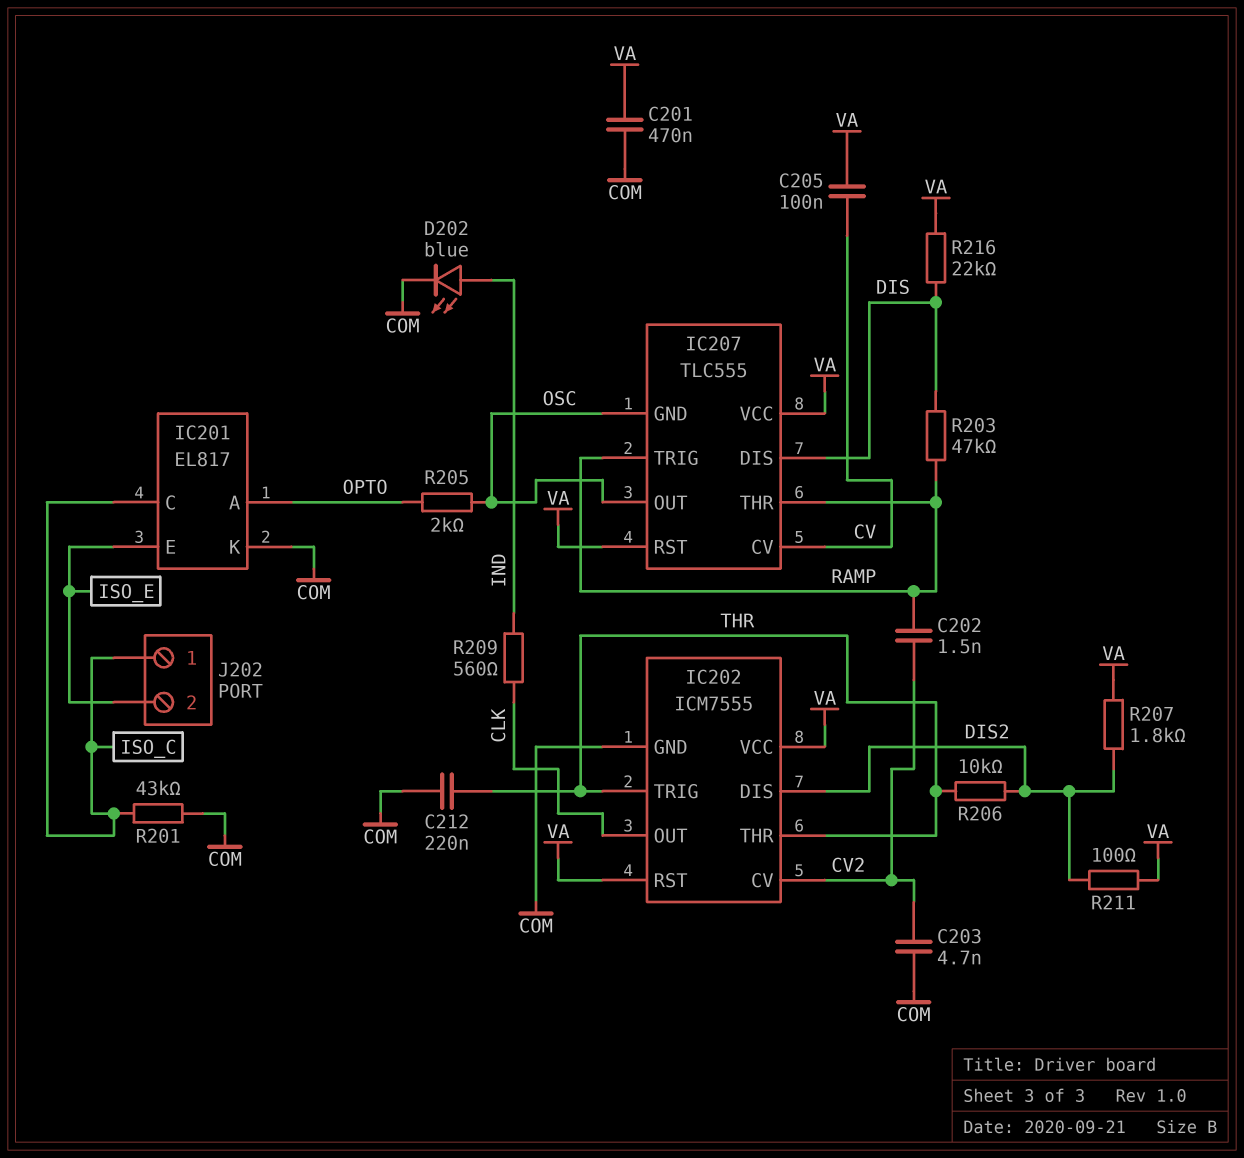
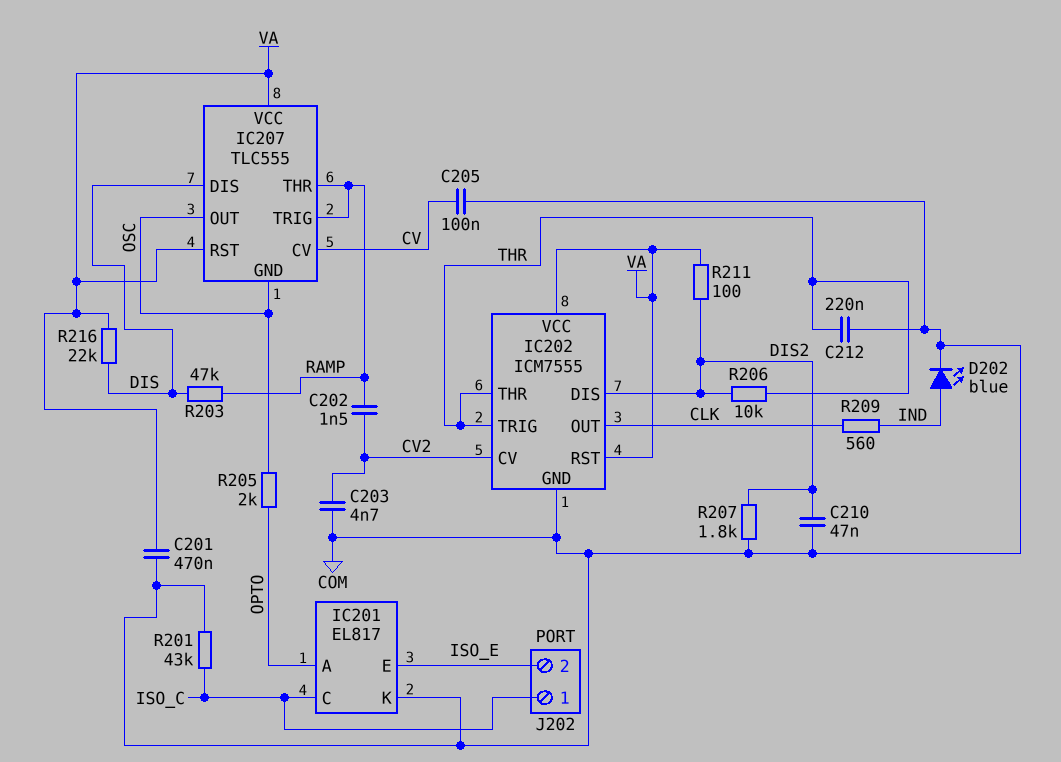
C205: 100nF (CV, VA) -> 100nF (COM, CV)
C210: none -> 47nF (COM, DIS2)
R207: 1.8k (DIS2, VA) -> 1.8k (COM, DIS2)

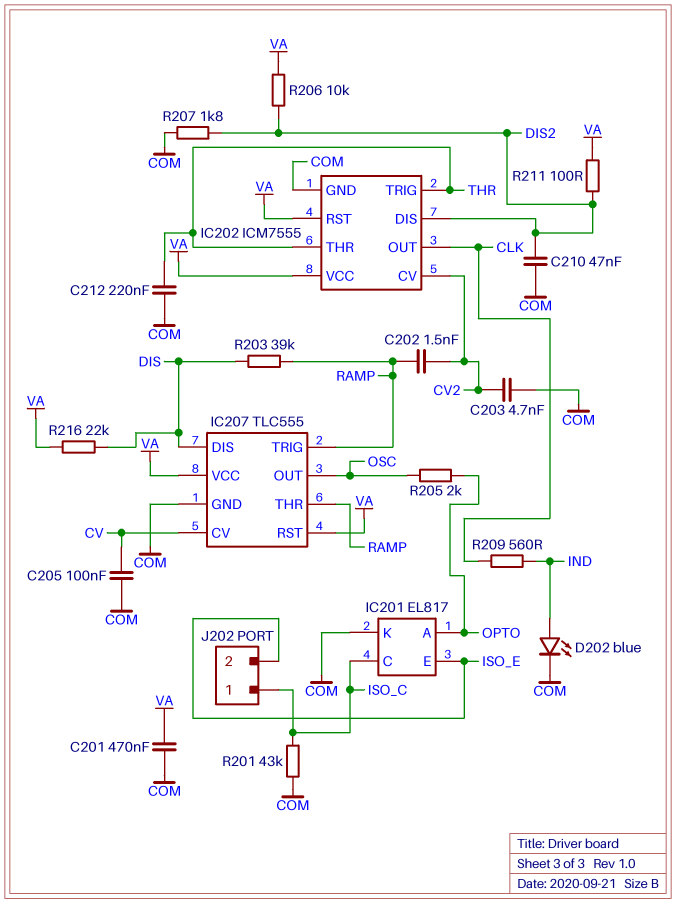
IC207 pin GND: OSC -> COM
R203: 47k (DIS, RAMP) -> 39k (DIS, RAMP)
R206: 10k (DIS2, THR) -> 10k (DIS2, VA)

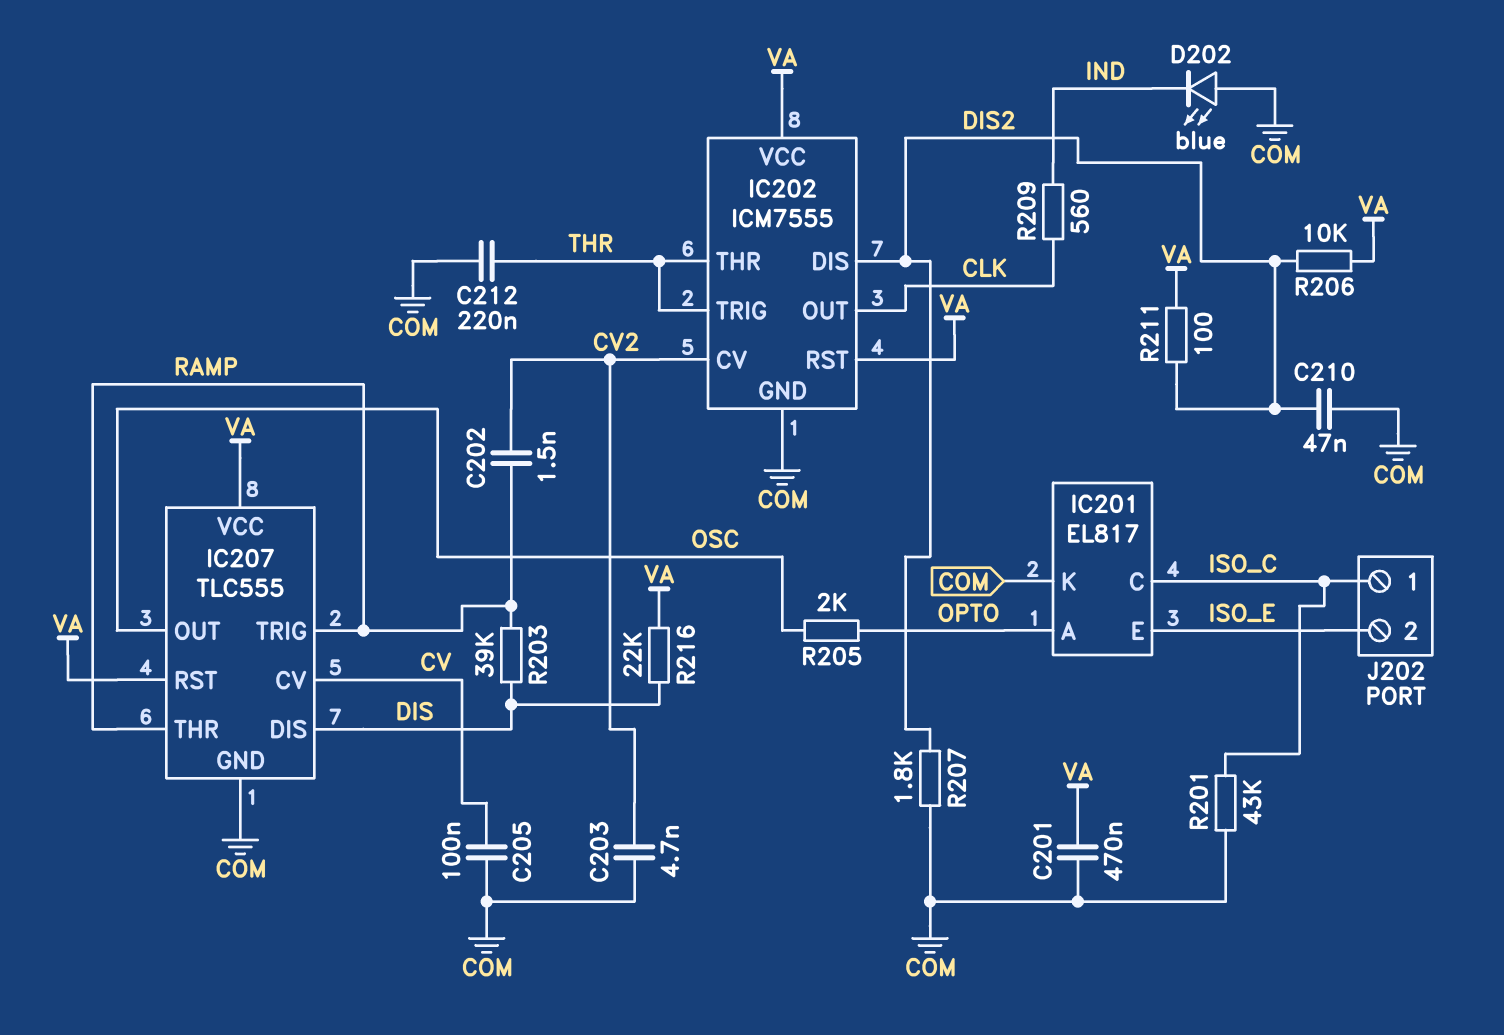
D202: LED blue (A IND, K COM) -> LED blue (A COM, K IND)

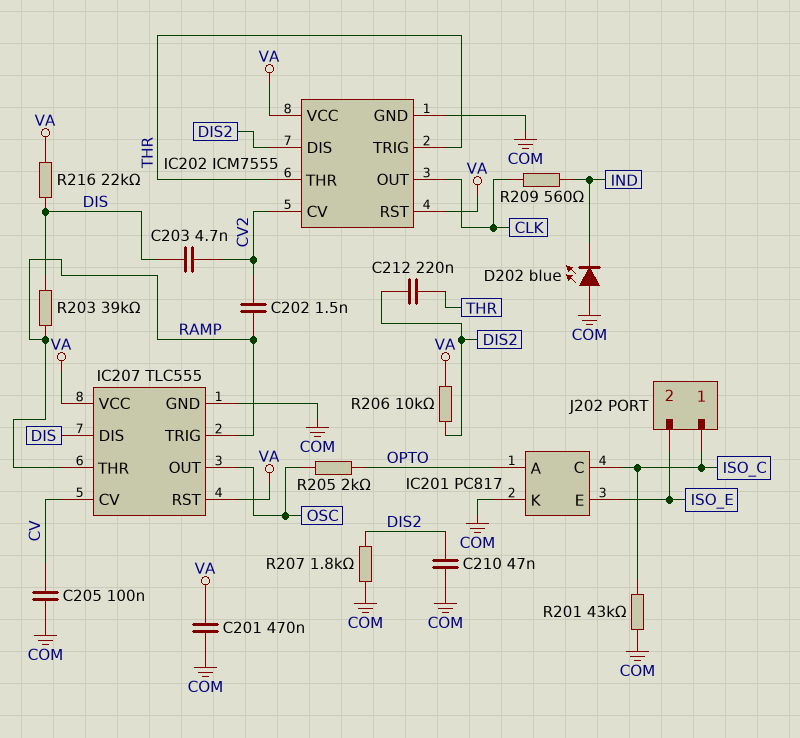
C203: 4.7nF (COM, CV2) -> 4.7nF (CV2, DIS)
C212: 220nF (COM, THR) -> 220nF (DIS2, THR)
IC201: EL817 -> PC817
R211: 100 (DIS2, VA) -> none

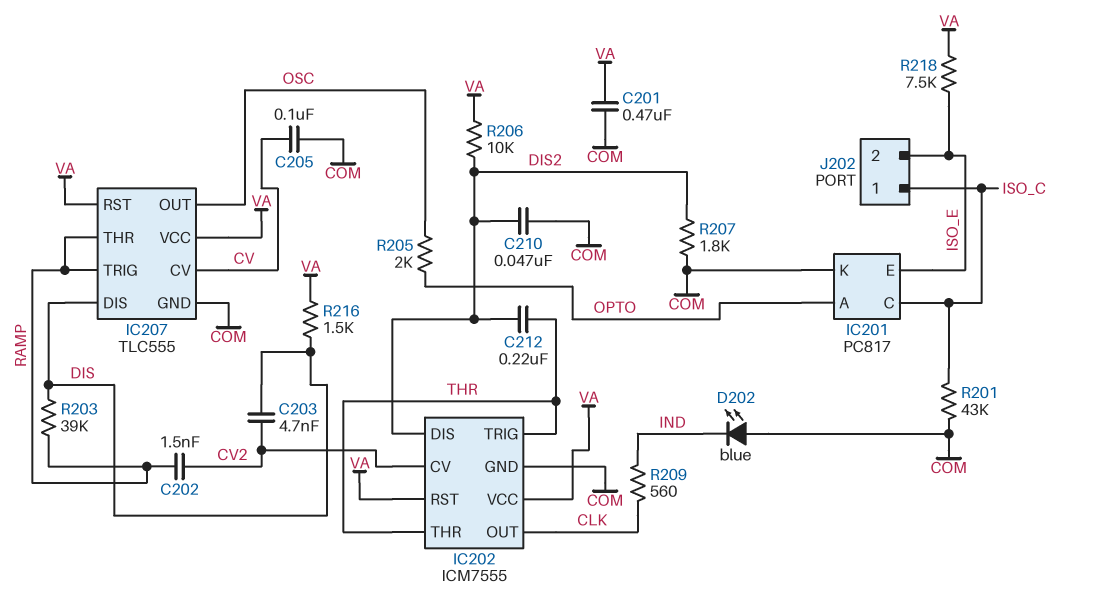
R216: 22k (DIS, VA) -> 1.5k (DIS, VA)
R218: none -> 7.5k (ISO_E, VA)

